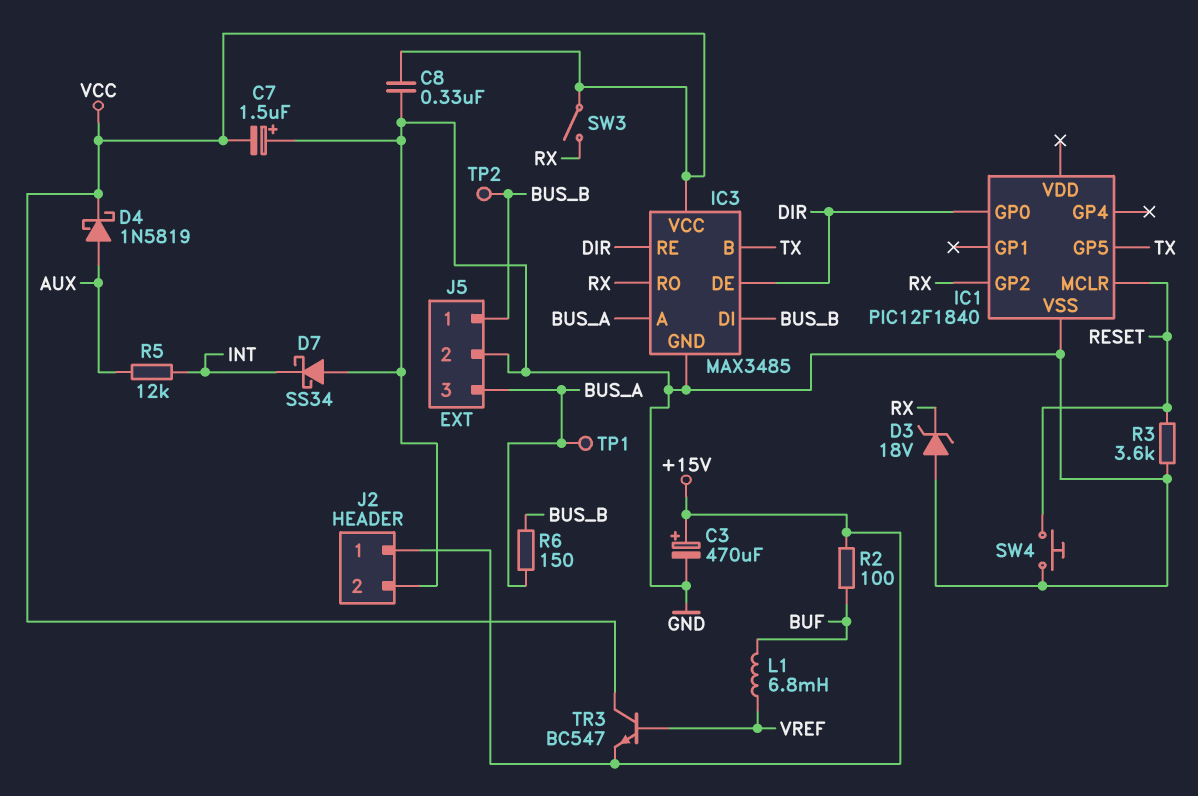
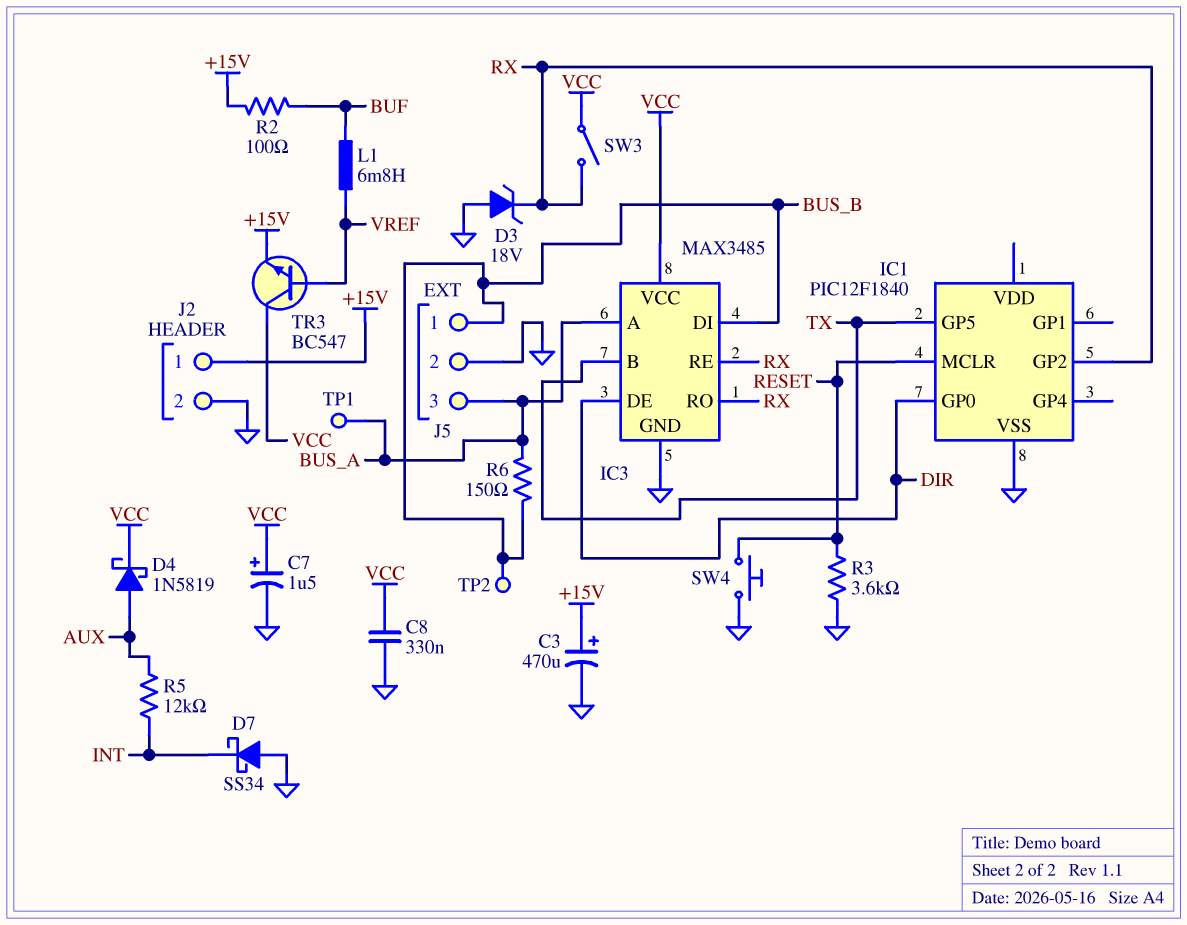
C7: 1.5uF (plus GND, minus VCC) -> 1.5uF (plus VCC, minus GND)
IC3 pin RE: DIR -> RX

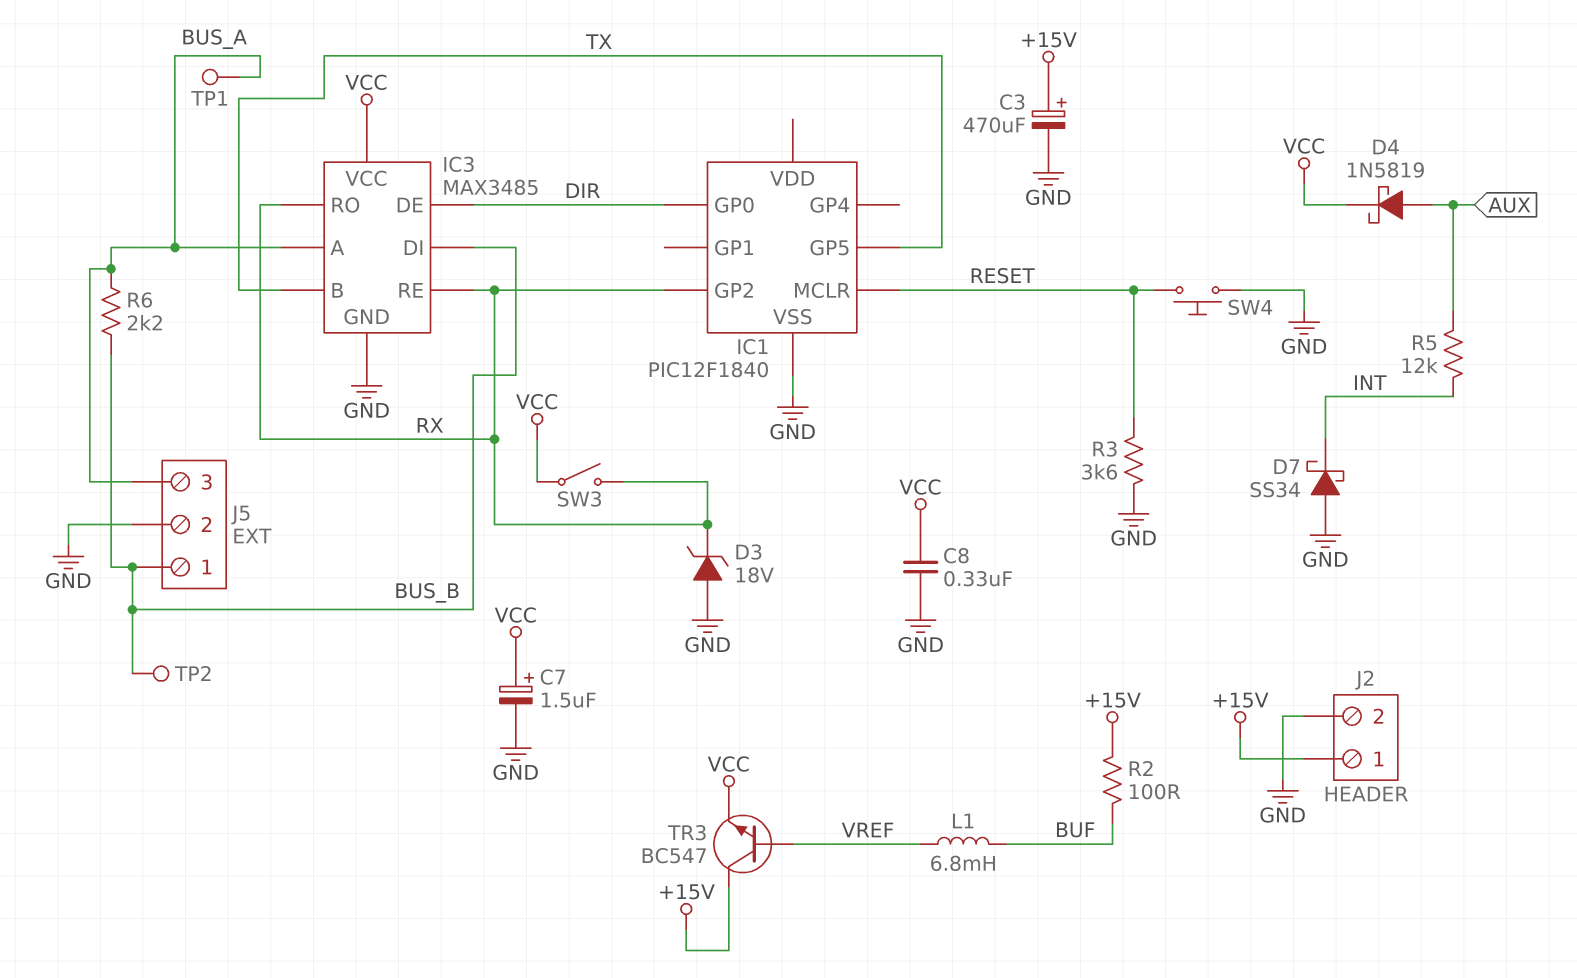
R6: 150 (BUS_A, BUS_B) -> 2.2k (BUS_A, BUS_B)
TR3: NPN BC547 (B VREF, C VCC, E +15V) -> NPN BC547 (B VREF, C +15V, E VCC)

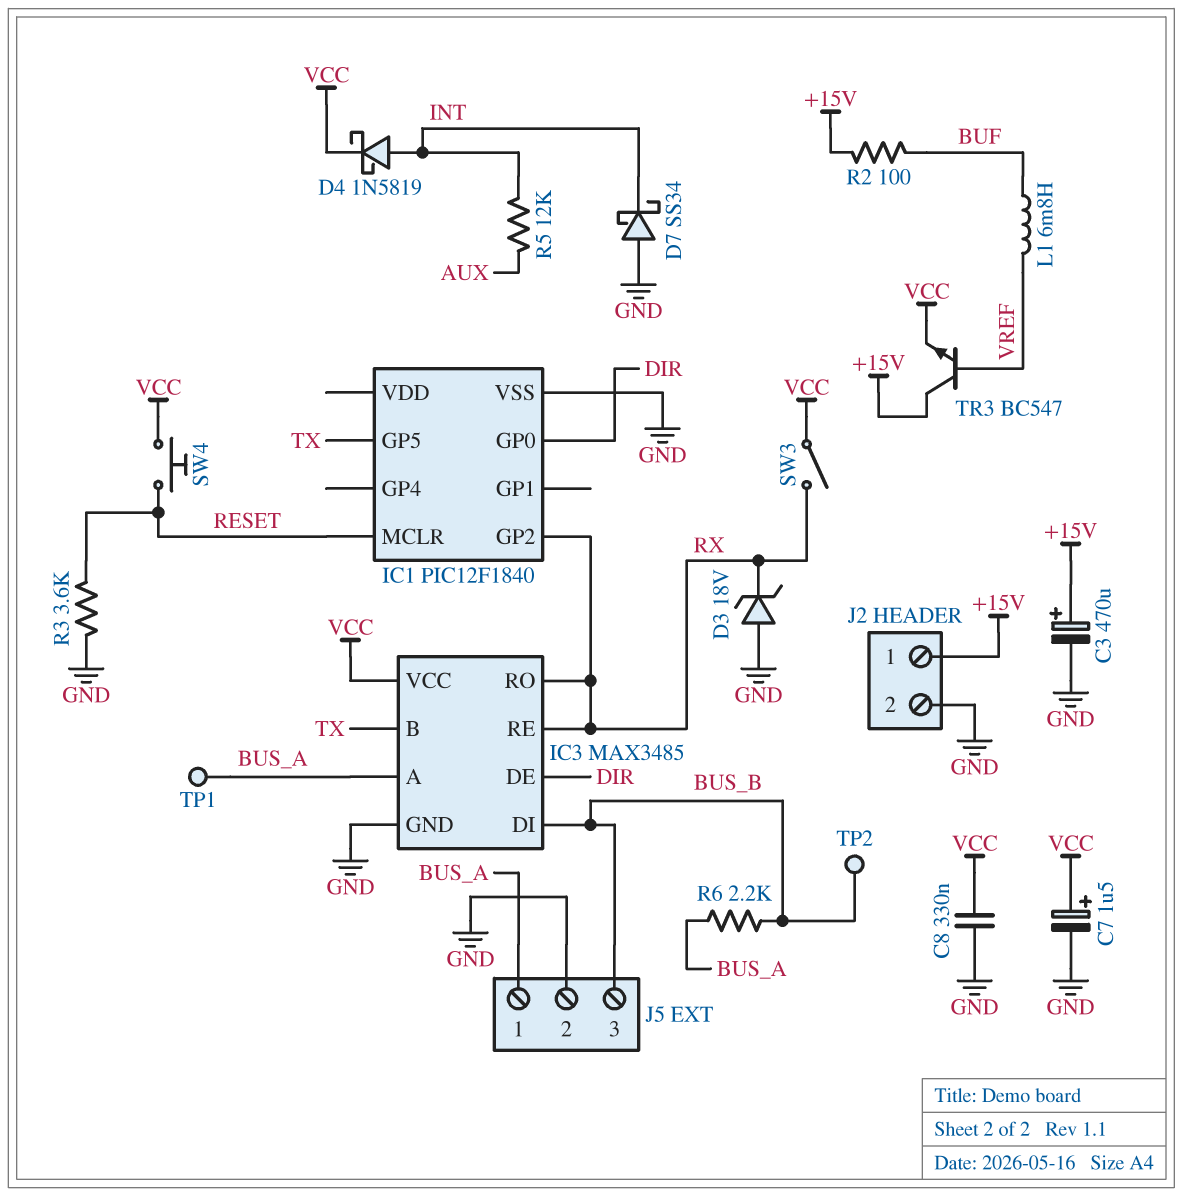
D4: schottky 1N5819 (A AUX, K VCC) -> schottky 1N5819 (A INT, K VCC)
J5 pin 1: BUS_B -> BUS_A
J5 pin 3: BUS_A -> BUS_B
SW4: button (GND, RESET) -> button (RESET, VCC)

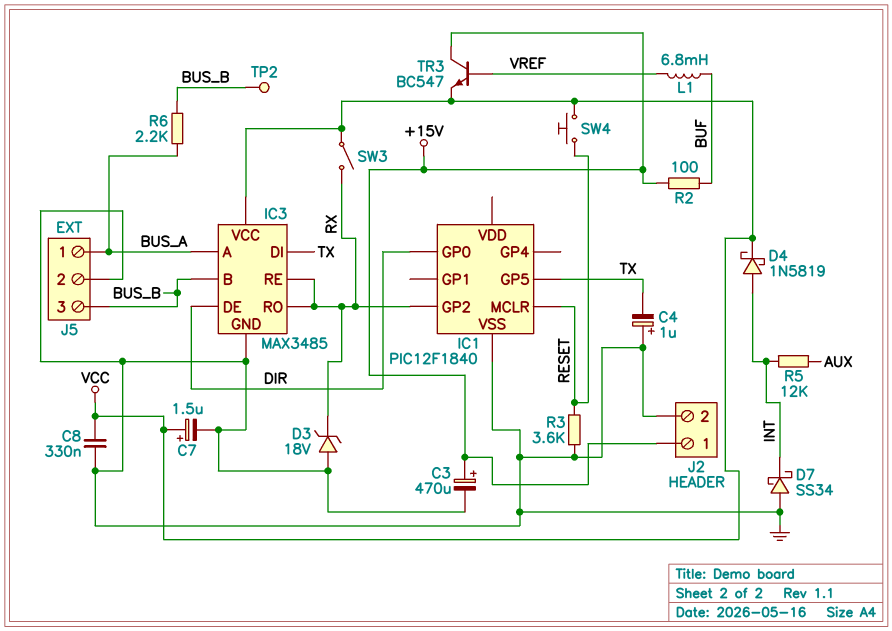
C4: none -> 1uF (plus GND, minus TX)
IC3 pin B: TX -> BUS_B
IC3 pin DI: BUS_B -> TX
TP1: test point (BUS_A) -> none

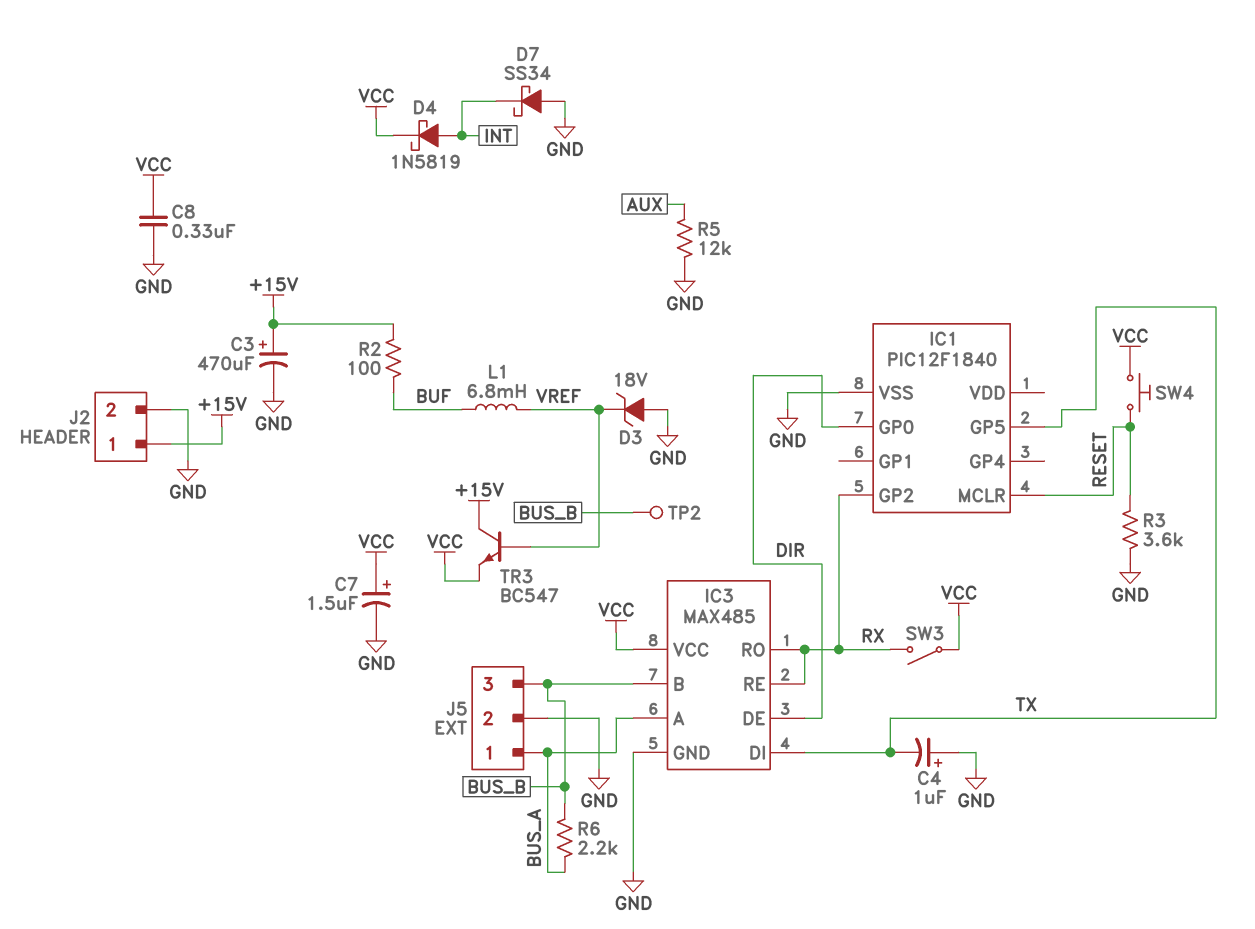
D3: zener 18V (A GND, K RX) -> zener 18V (A GND, K VREF)
IC3: MAX3485 -> MAX485
R5: 12k (AUX, INT) -> 12k (AUX, GND)

